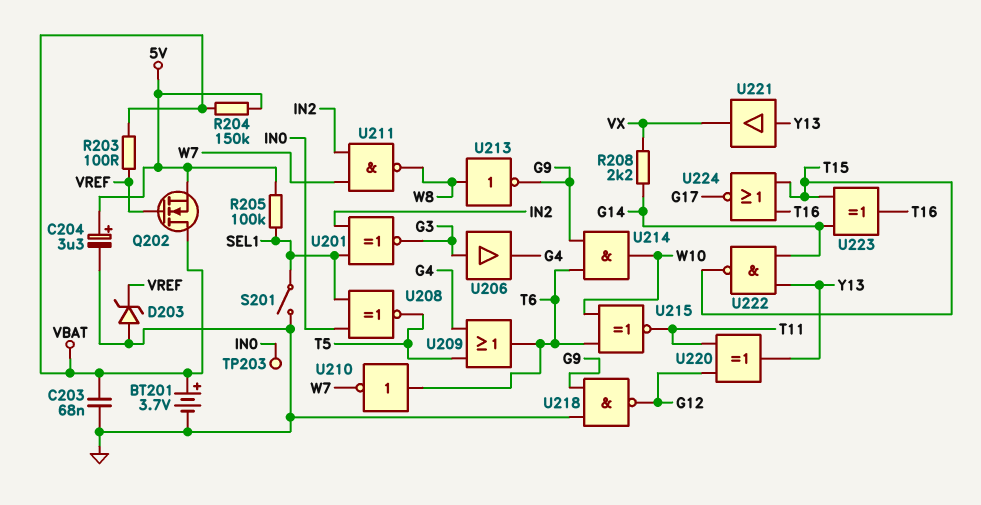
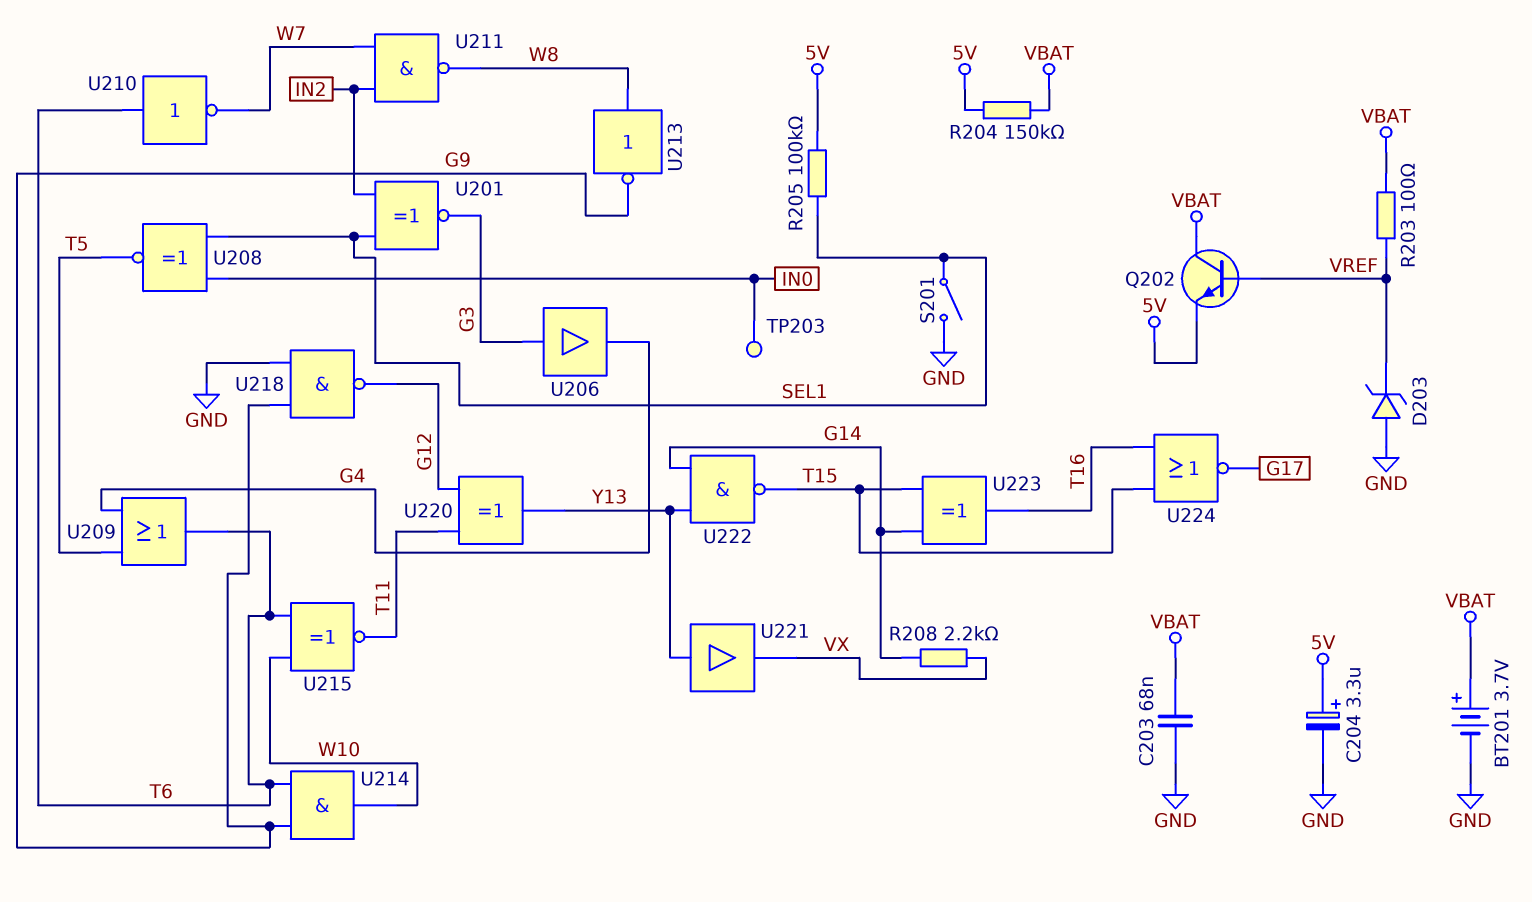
Q202: NMOS (G VREF, D VBAT, S 5V) -> NPN (B VREF, C VBAT, E 5V)

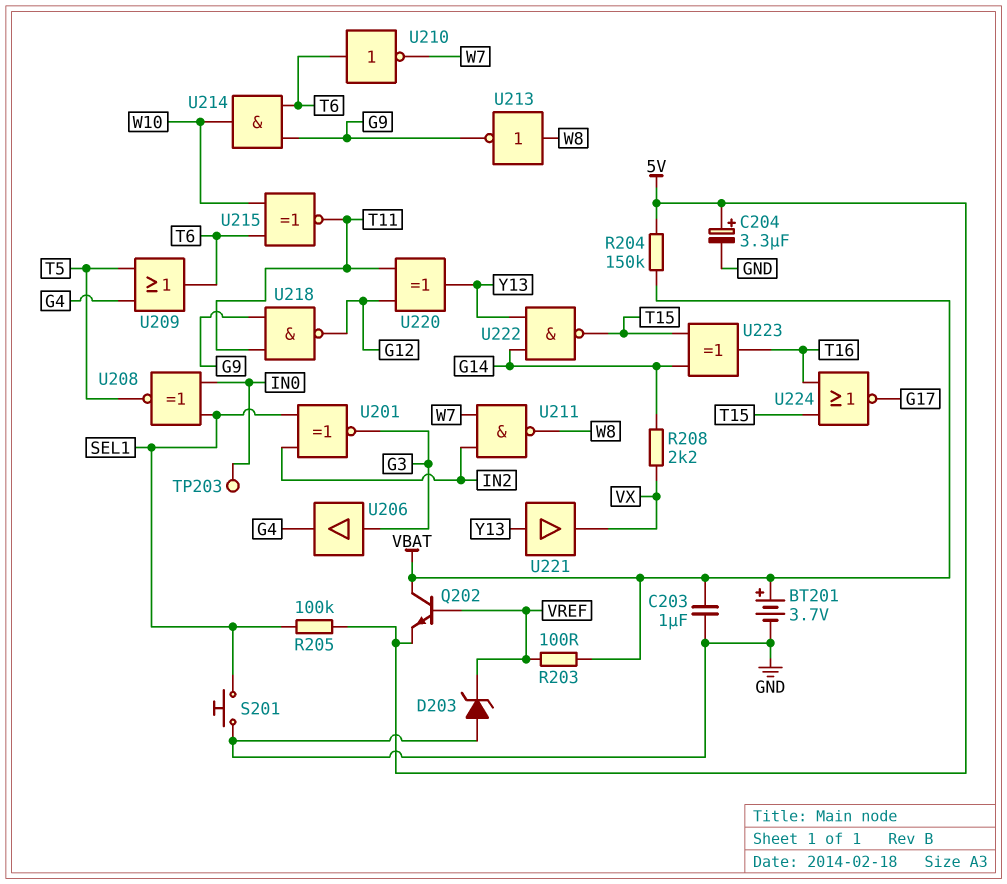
C203: 68nF (GND, VBAT) -> 1uF (GND, VBAT)
S201: switch (GND, SEL1) -> button (GND, SEL1)
U218: NAND (in G9, in GND, out G12) -> NAND (in G9, in T11, out G12)

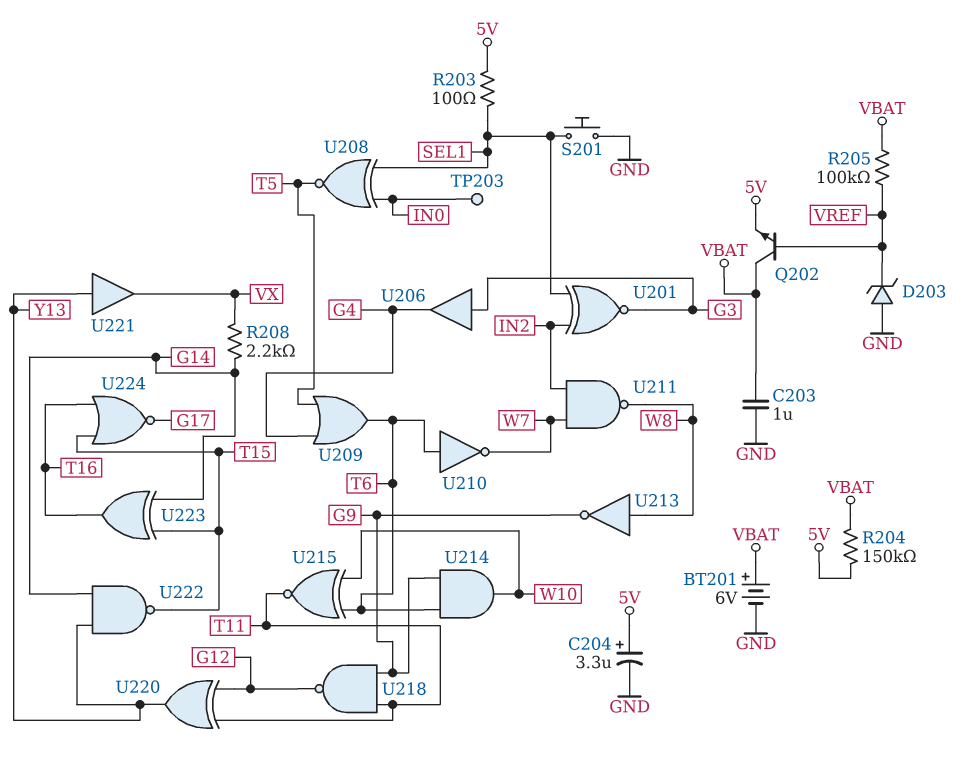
BT201: 3.7V (plus VBAT, minus GND) -> 6V (plus VBAT, minus GND)
R203: 100 (VBAT, VREF) -> 100 (5V, SEL1)
R205: 100k (5V, SEL1) -> 100k (VBAT, VREF)

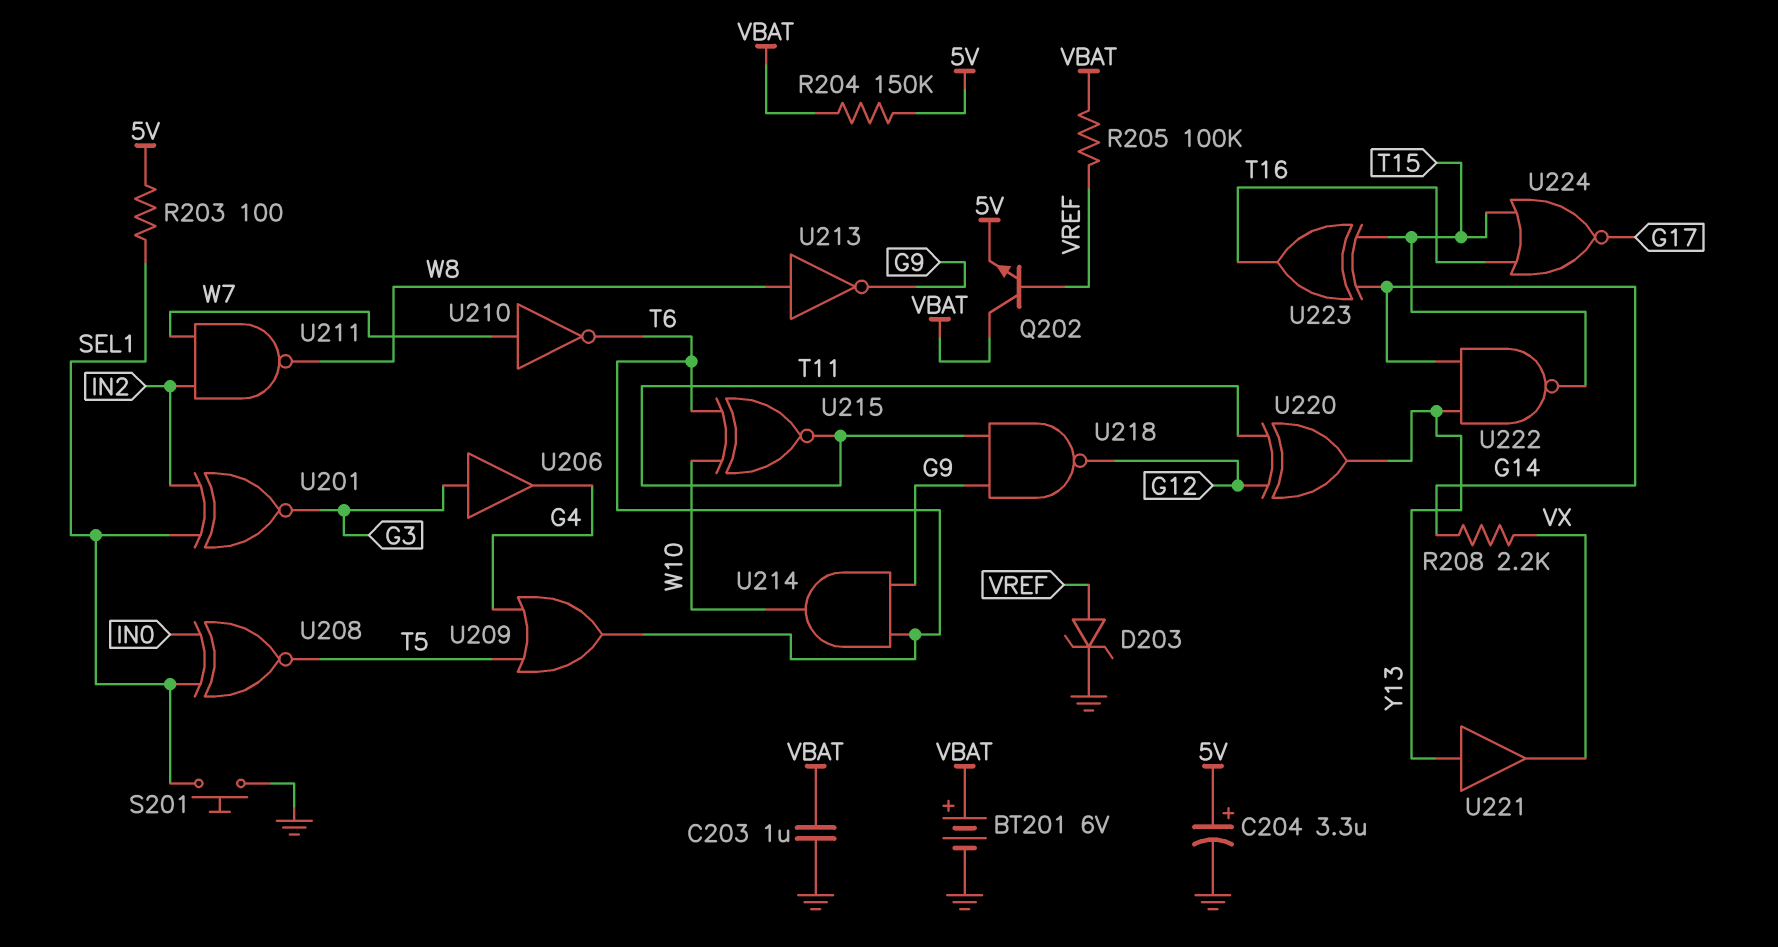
D203: zener (A GND, K VREF) -> zener (A VREF, K GND)
TP203: test point (IN0) -> none
U210: NOT (in T6, out W7) -> NOT (in W7, out T6)

